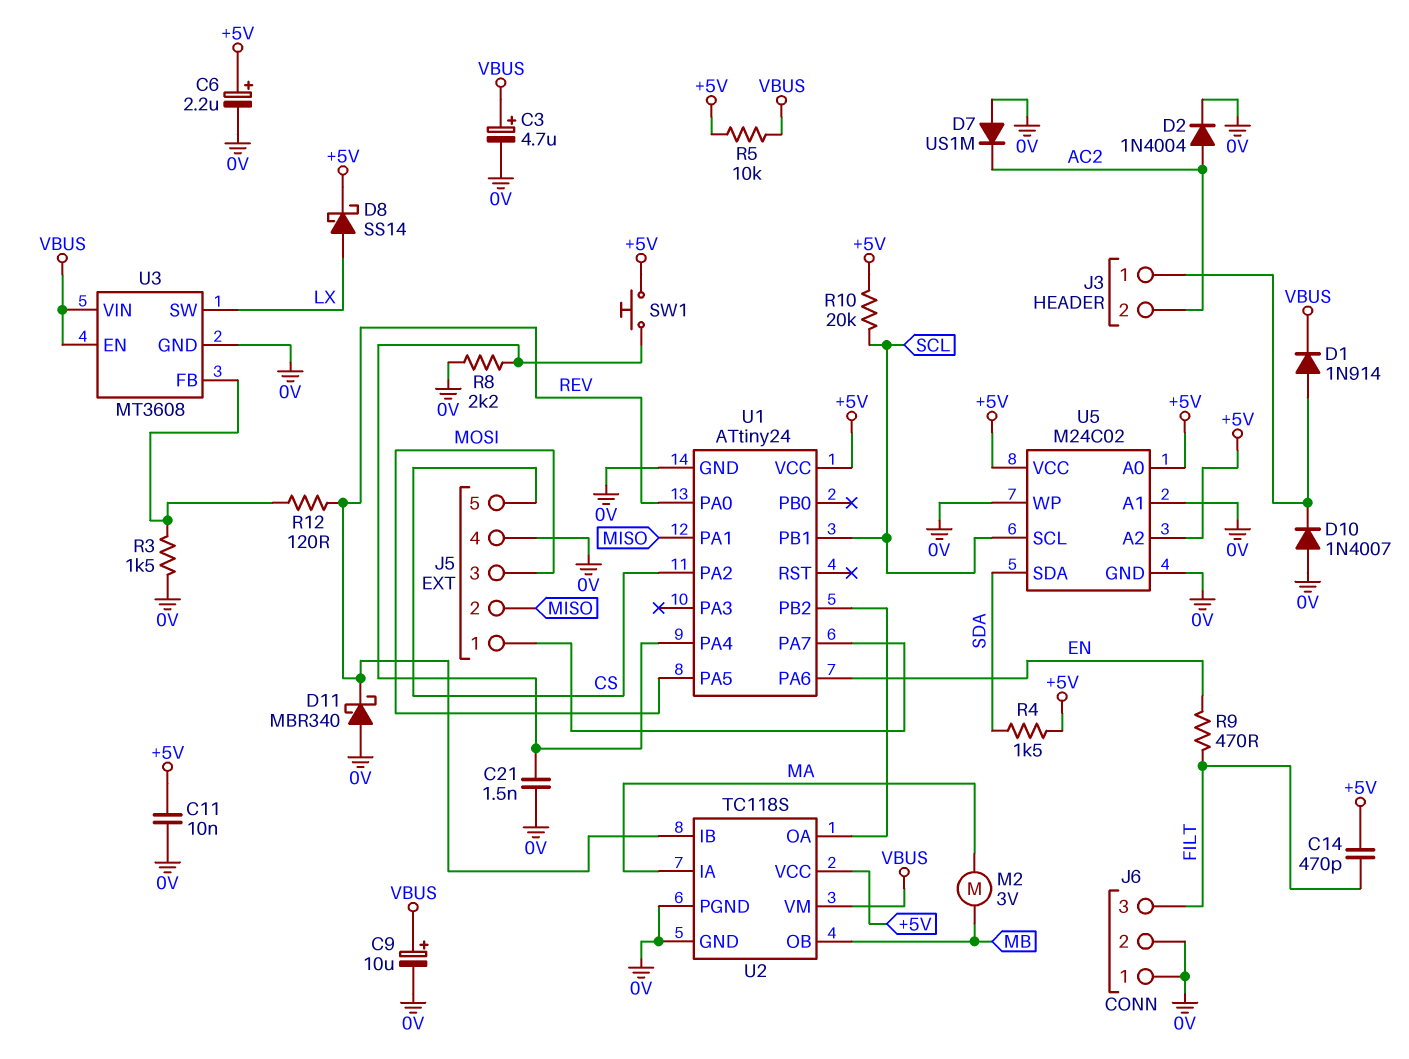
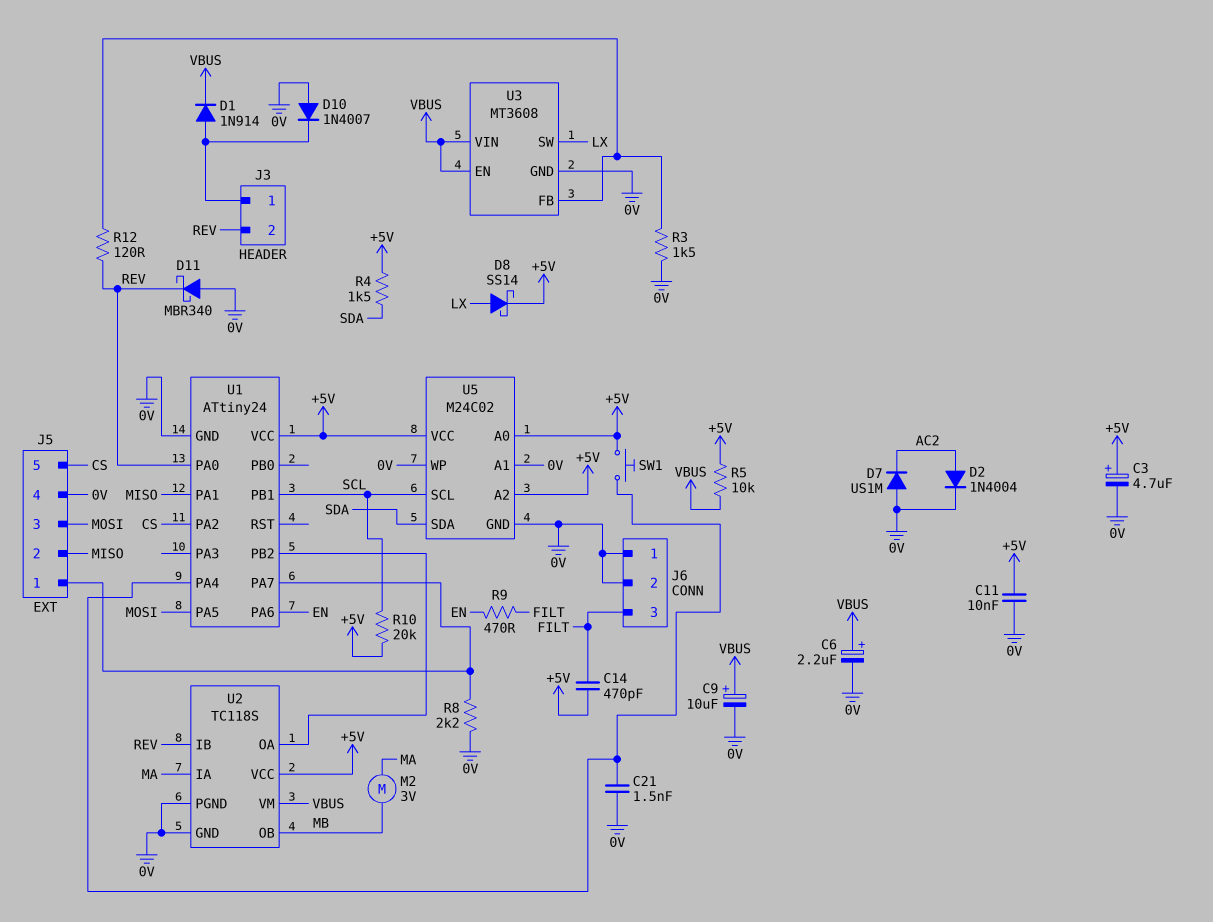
C3: 4.7uF (plus VBUS, minus 0V) -> 4.7uF (plus +5V, minus 0V)
C6: 2.2uF (plus +5V, minus 0V) -> 2.2uF (plus VBUS, minus 0V)
J3 pin 2: AC2 -> REV
R8: 2.2k (0V, U1/PA4) -> 2.2k (0V, J5/1)

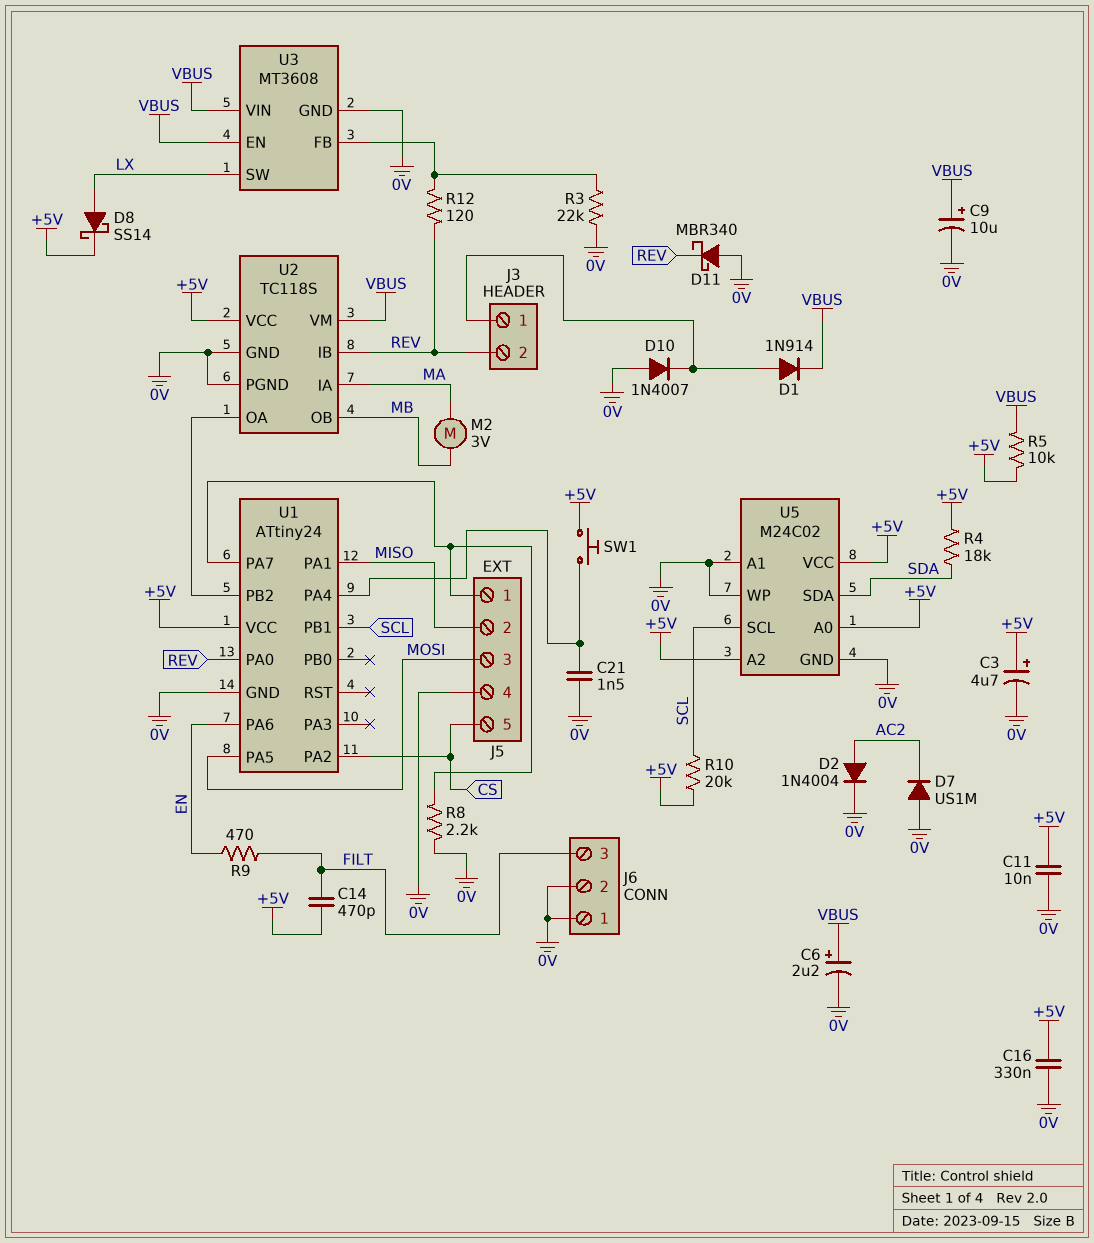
C16: none -> 330nF (+5V, 0V)
R3: 1.5k (0V, U3/FB) -> 22k (0V, U3/FB)
R4: 1.5k (+5V, SDA) -> 18k (+5V, SDA)

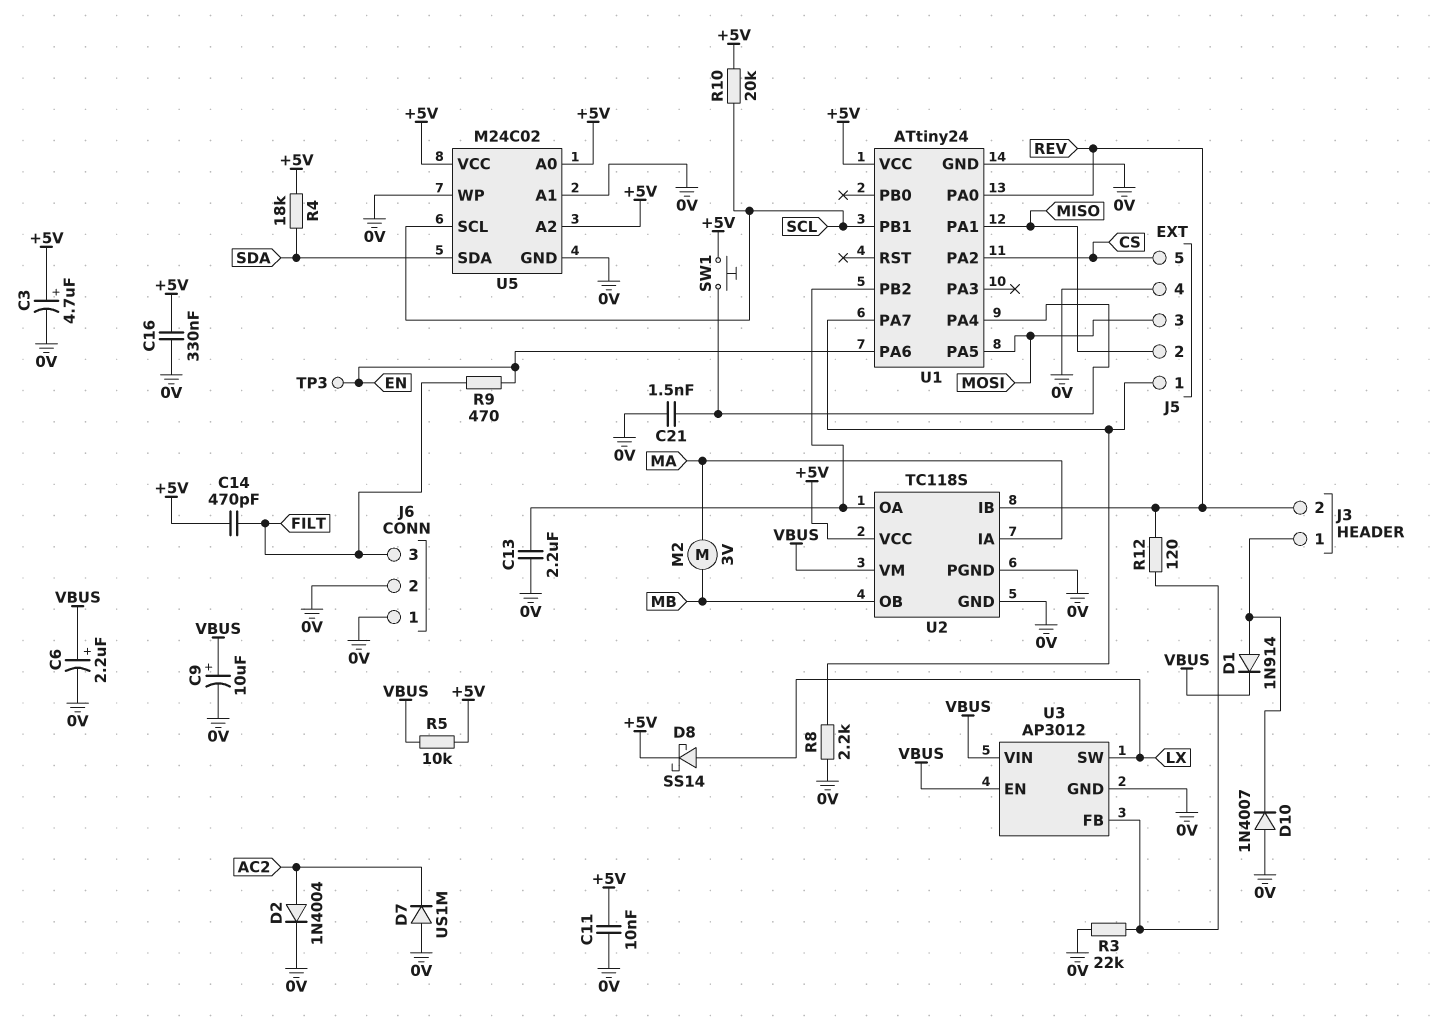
C13: none -> 2.2uF (0V, U1/PB2)
D11: schottky MBR340 (A 0V, K REV) -> none
TP3: none -> test point (EN)
U3: MT3608 -> AP3012

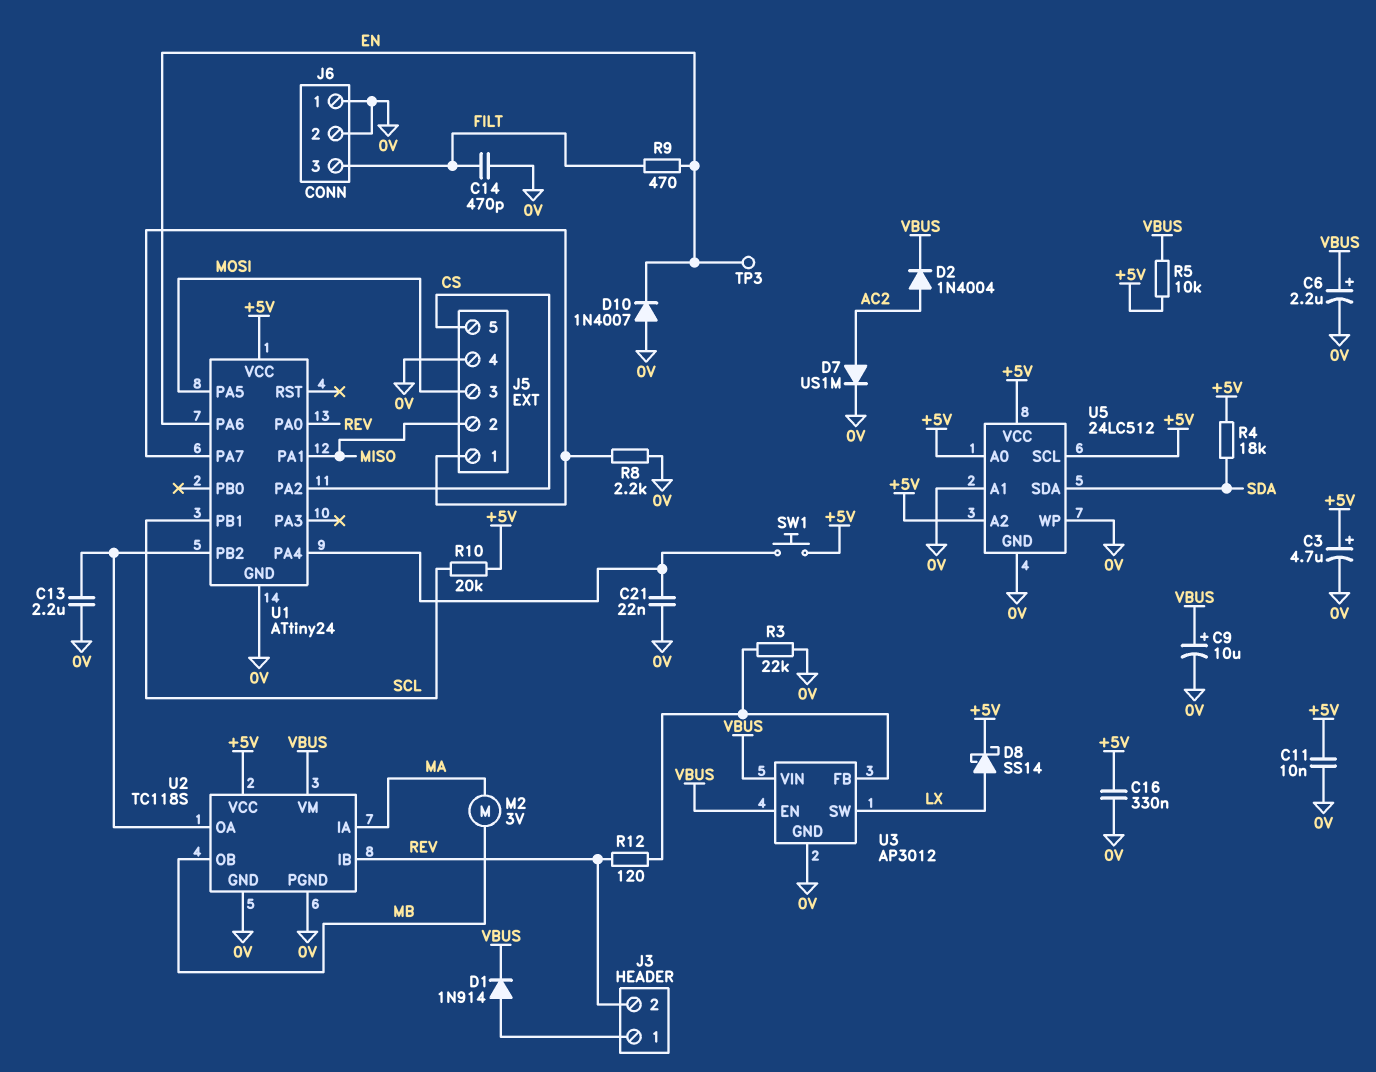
C14: 470pF (+5V, FILT) -> 470pF (0V, FILT)
C21: 1.5nF (0V, U1/PA4) -> 22nF (0V, U1/PA4)
D2: diode 1N4004 (A AC2, K 0V) -> diode 1N4004 (A AC2, K VBUS)
D7: diode US1M (A 0V, K AC2) -> diode US1M (A AC2, K 0V)
D10: diode 1N4007 (A 0V, K J3/1) -> diode 1N4007 (A 0V, K EN)
U5: M24C02 -> 24LC512
U5 pin SCL: SCL -> +5V

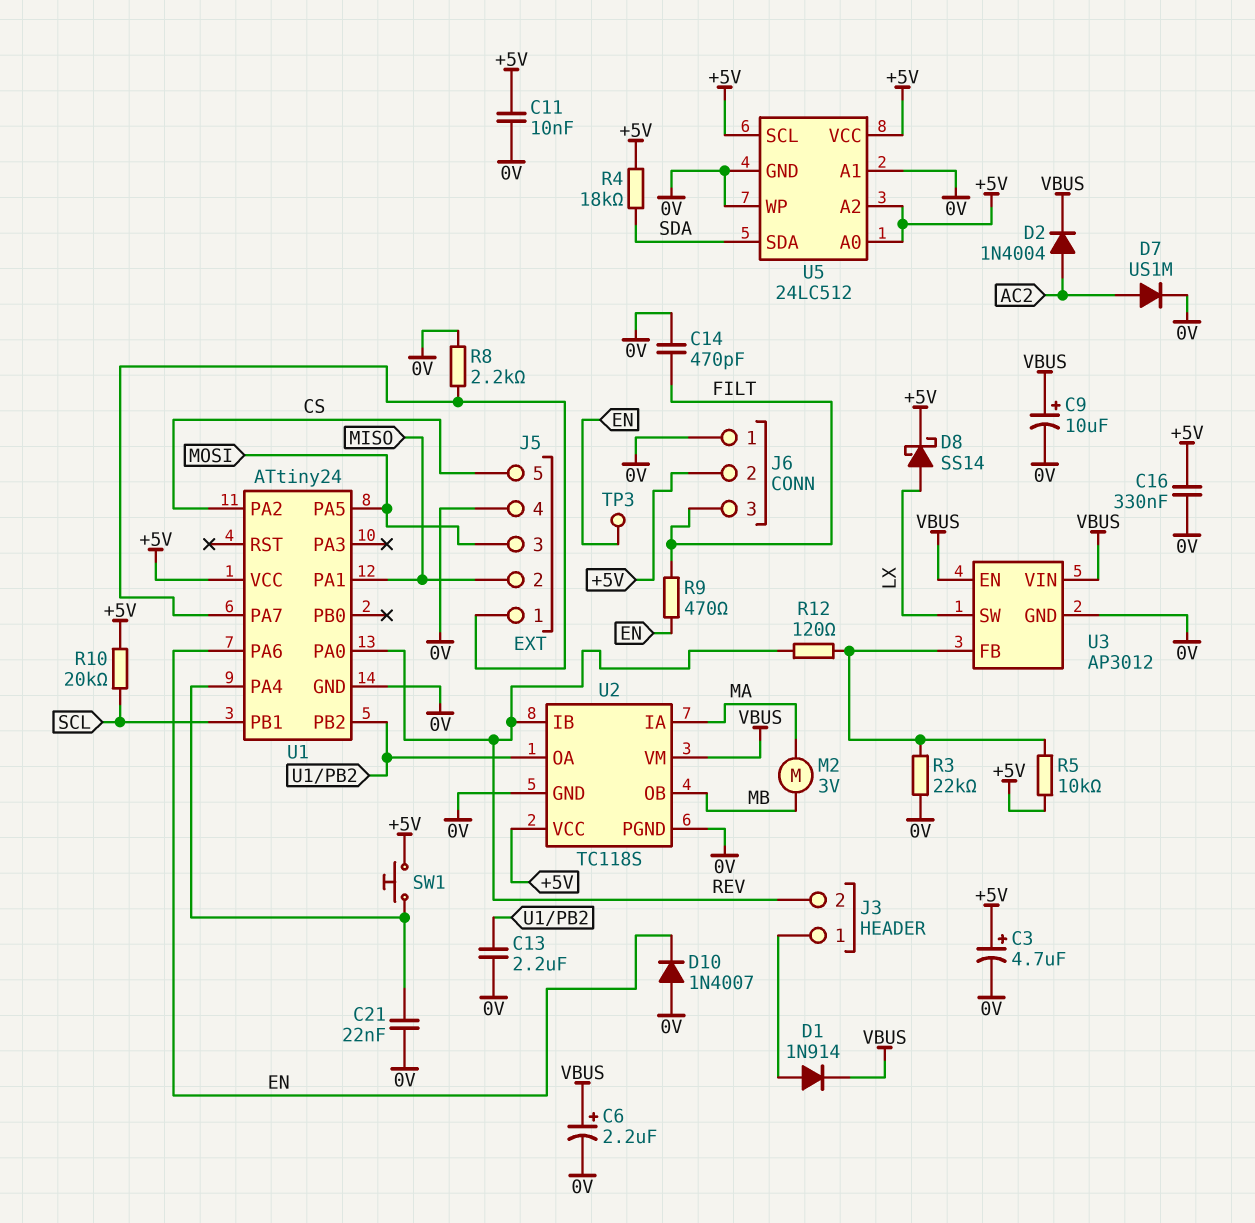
J6 pin 2: 0V -> +5V
R5: 10k (+5V, VBUS) -> 10k (+5V, U3/FB)

